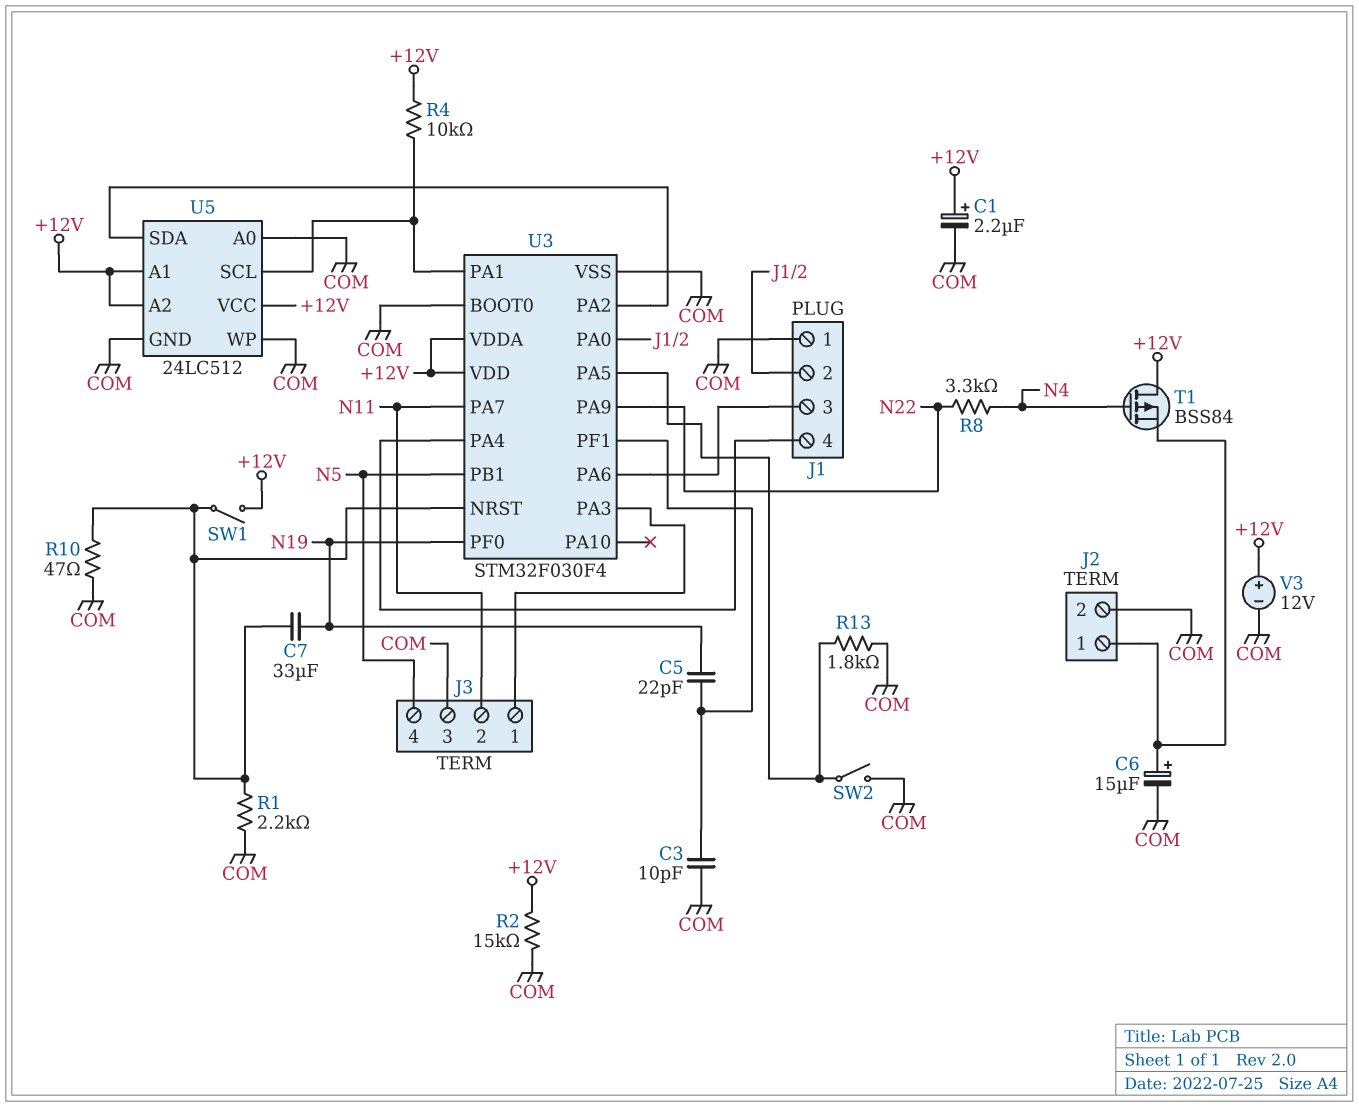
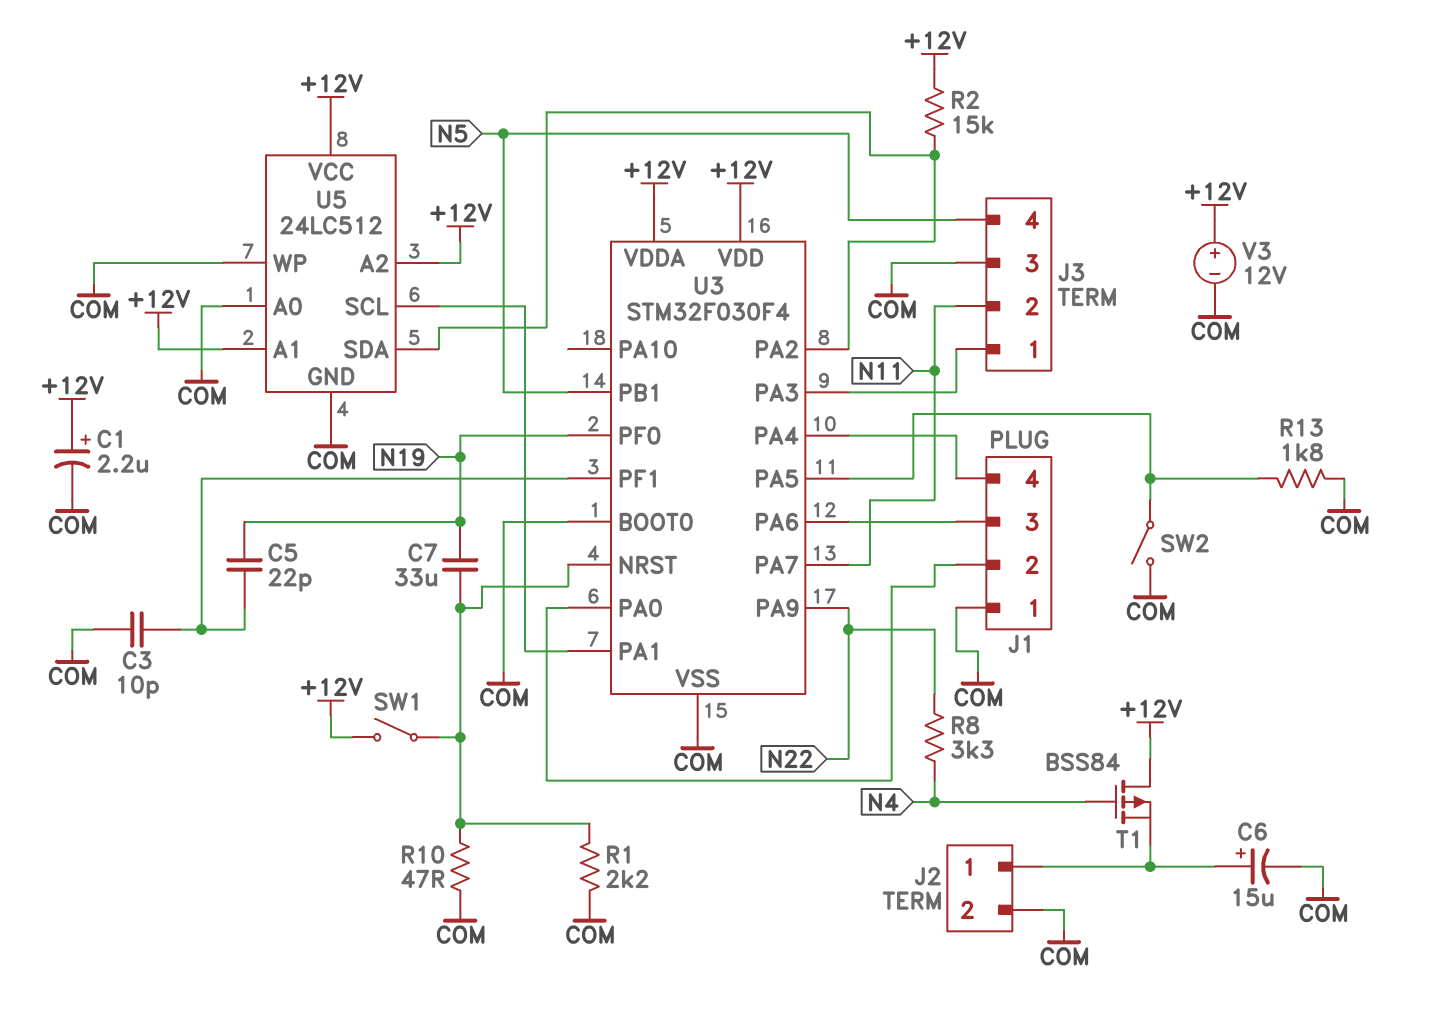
R2: 15k (+12V, COM) -> 15k (+12V, U3/PA2)
R4: 10k (+12V, U3/PA1) -> none

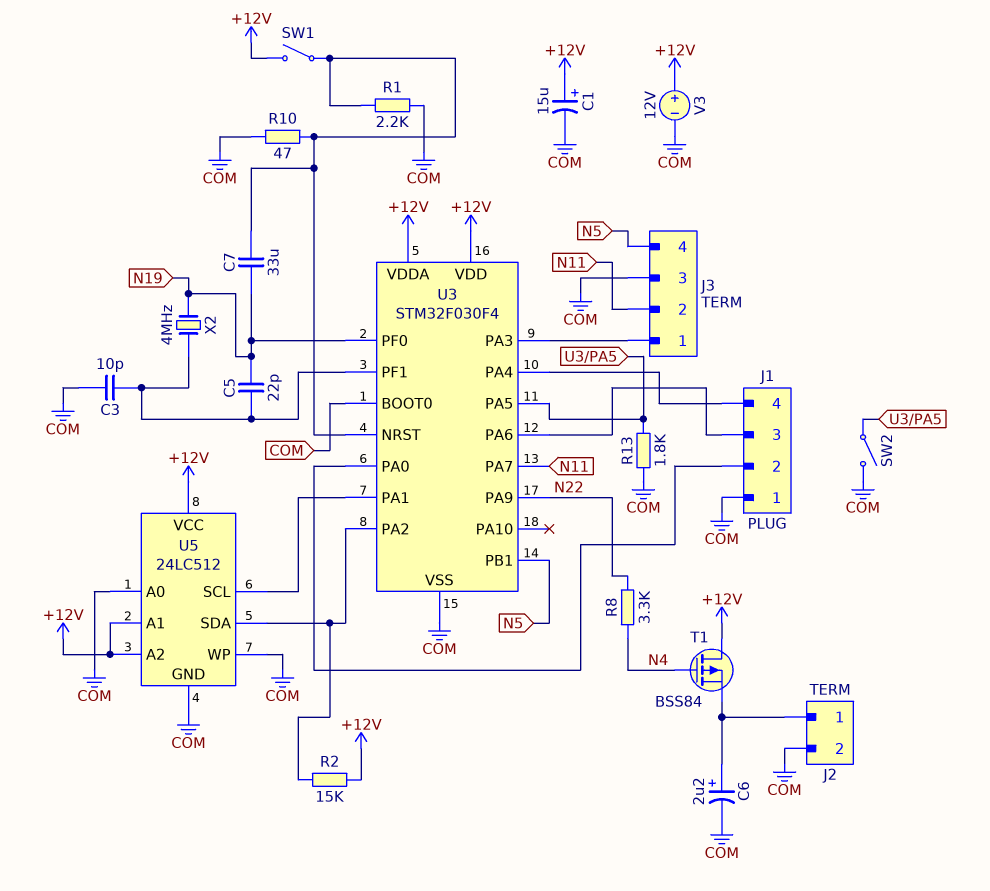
C1: 2.2uF (plus +12V, minus COM) -> 15uF (plus +12V, minus COM)
C6: 15uF (plus J2/1, minus COM) -> 2.2uF (plus J2/1, minus COM)
X2: none -> 4MHz (N19, U3/PF1)

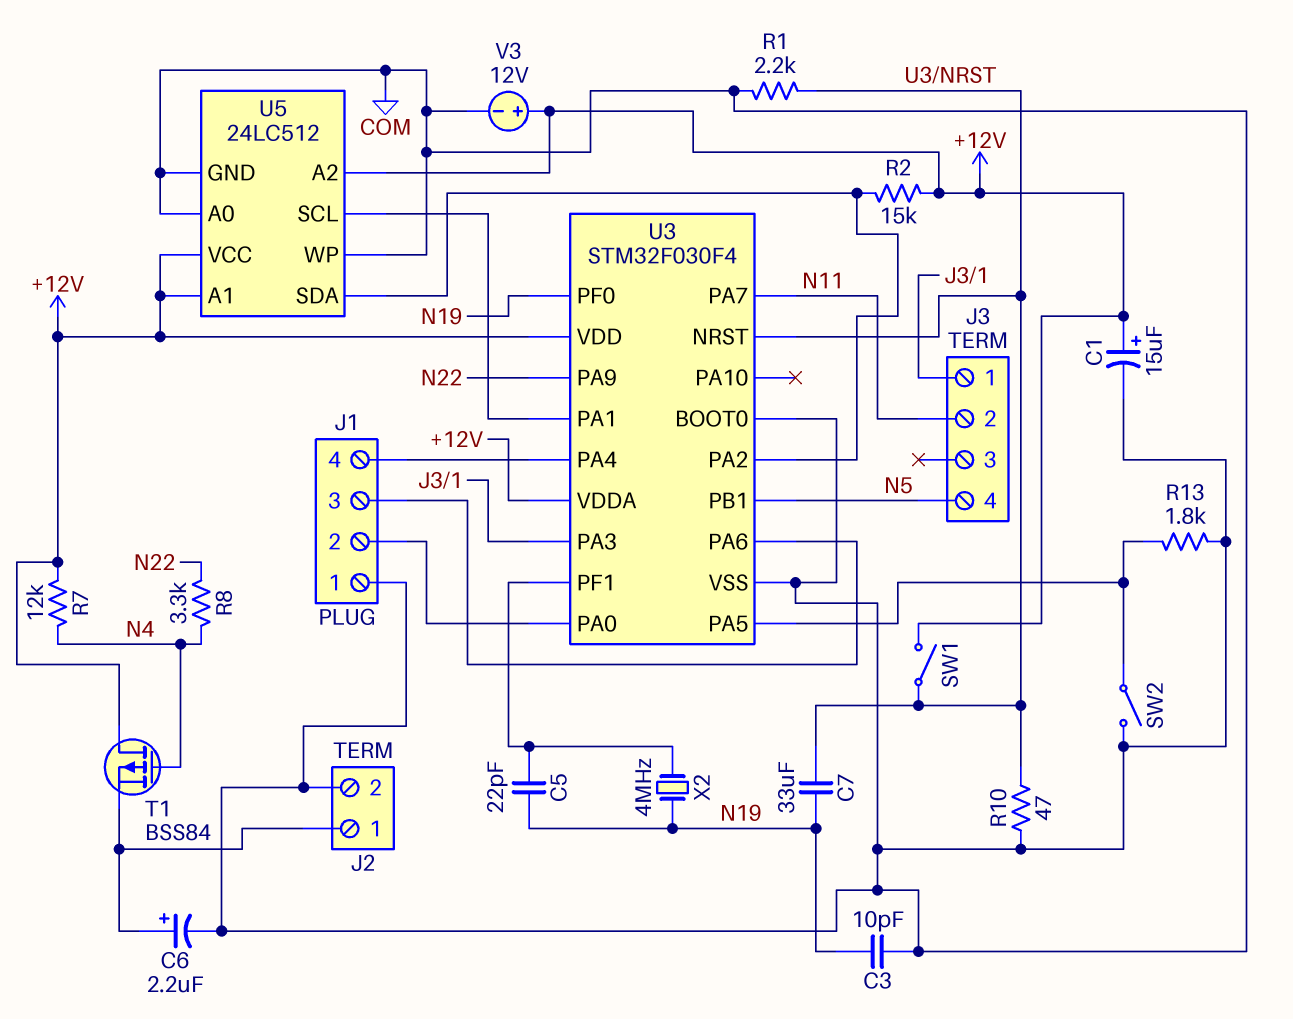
C3: 10pF (COM, U3/PF1) -> 10pF (COM, N19)
J3 pin 3: COM -> none
R7: none -> 12k (+12V, N4)

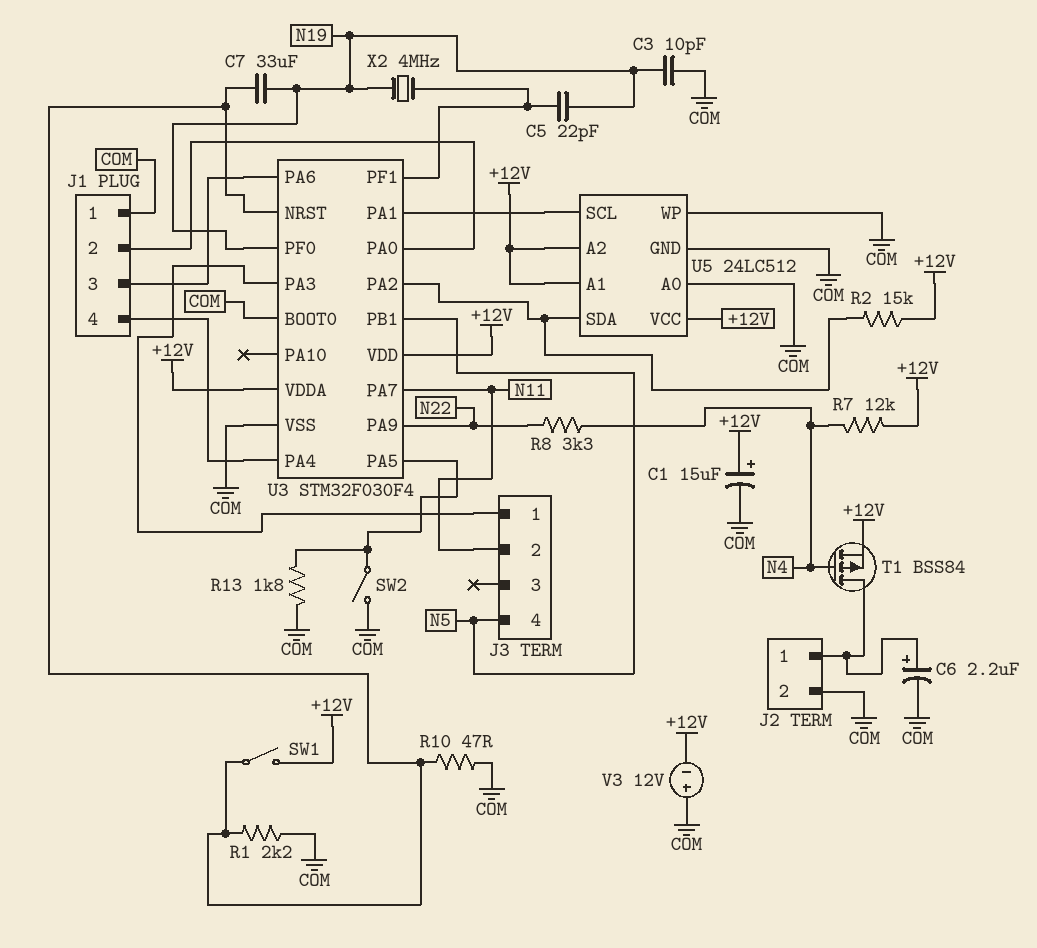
T1: PMOS BSS84 (G N4, D +12V, S J2/1) -> PMOS BSS84 (G N4, D J2/1, S +12V)
V3: 12V (plus +12V, minus COM) -> 12V (plus COM, minus +12V)

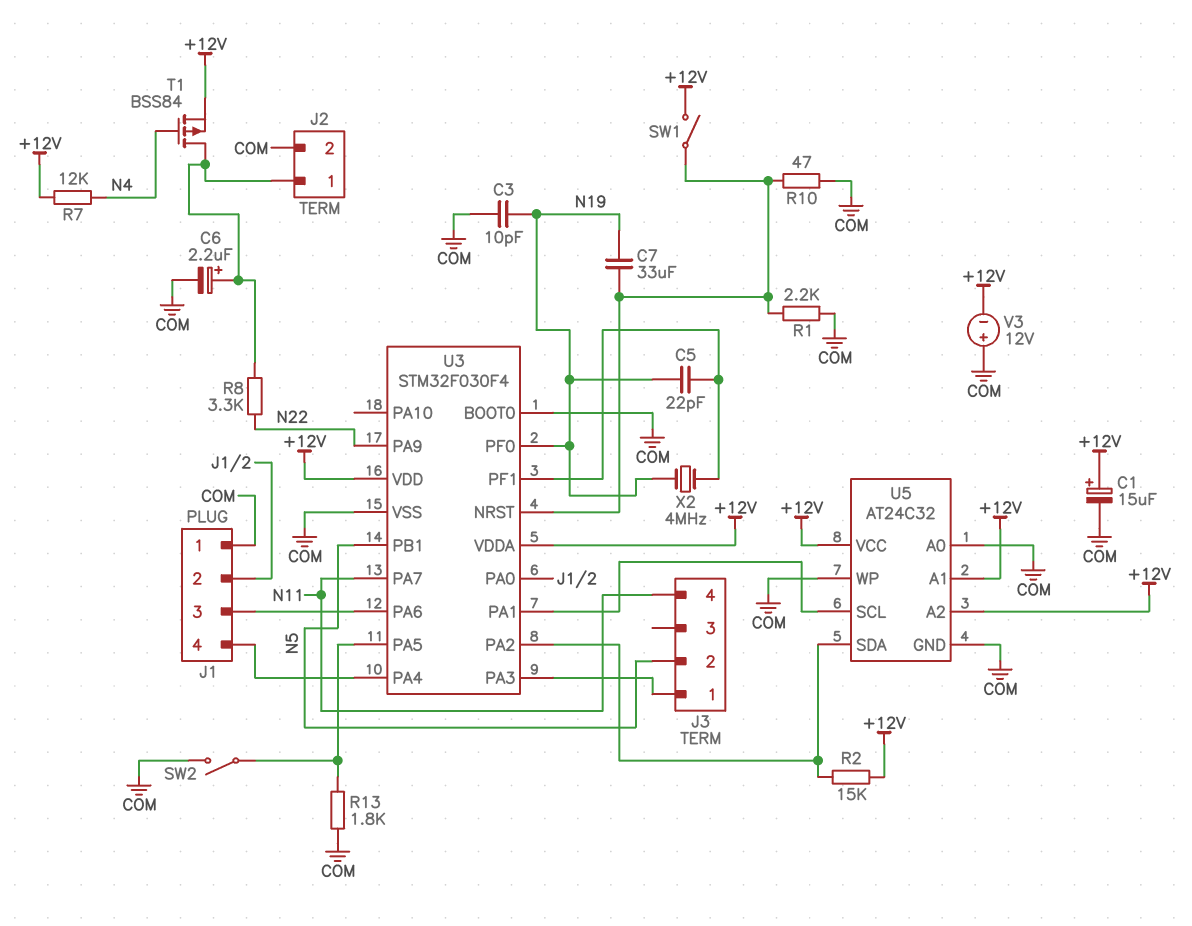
J3 pin 2: N11 -> N5
J3 pin 4: N5 -> N11
R8: 3.3k (N4, N22) -> 3.3k (J2/1, N22)
U5: 24LC512 -> AT24C32

